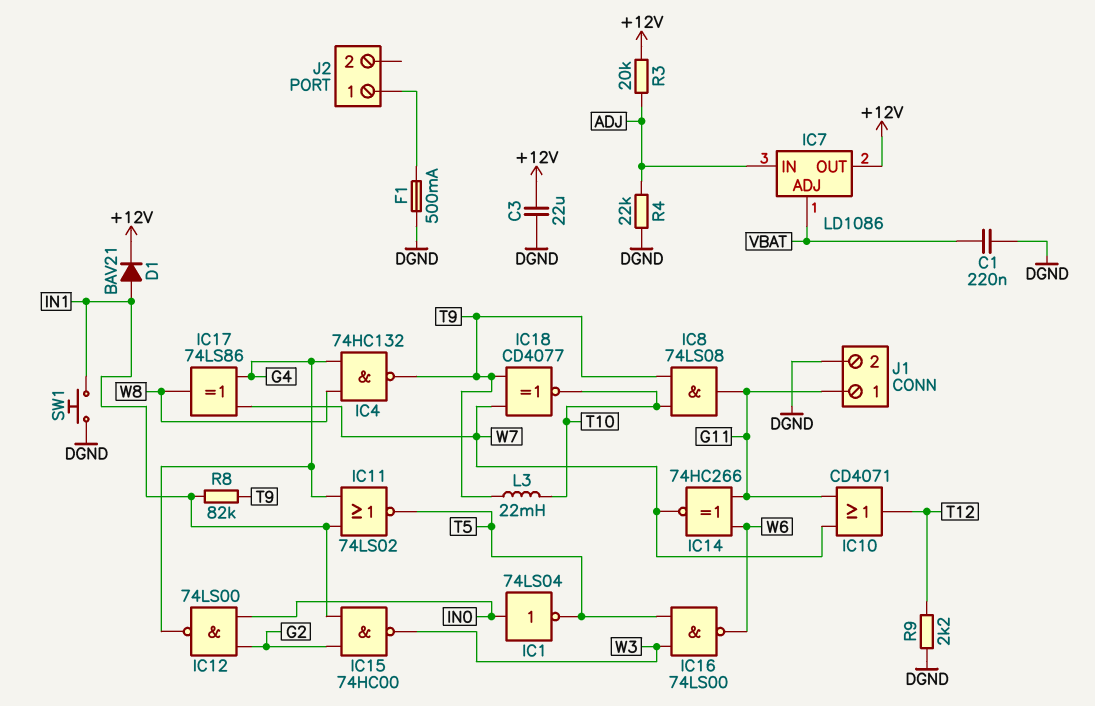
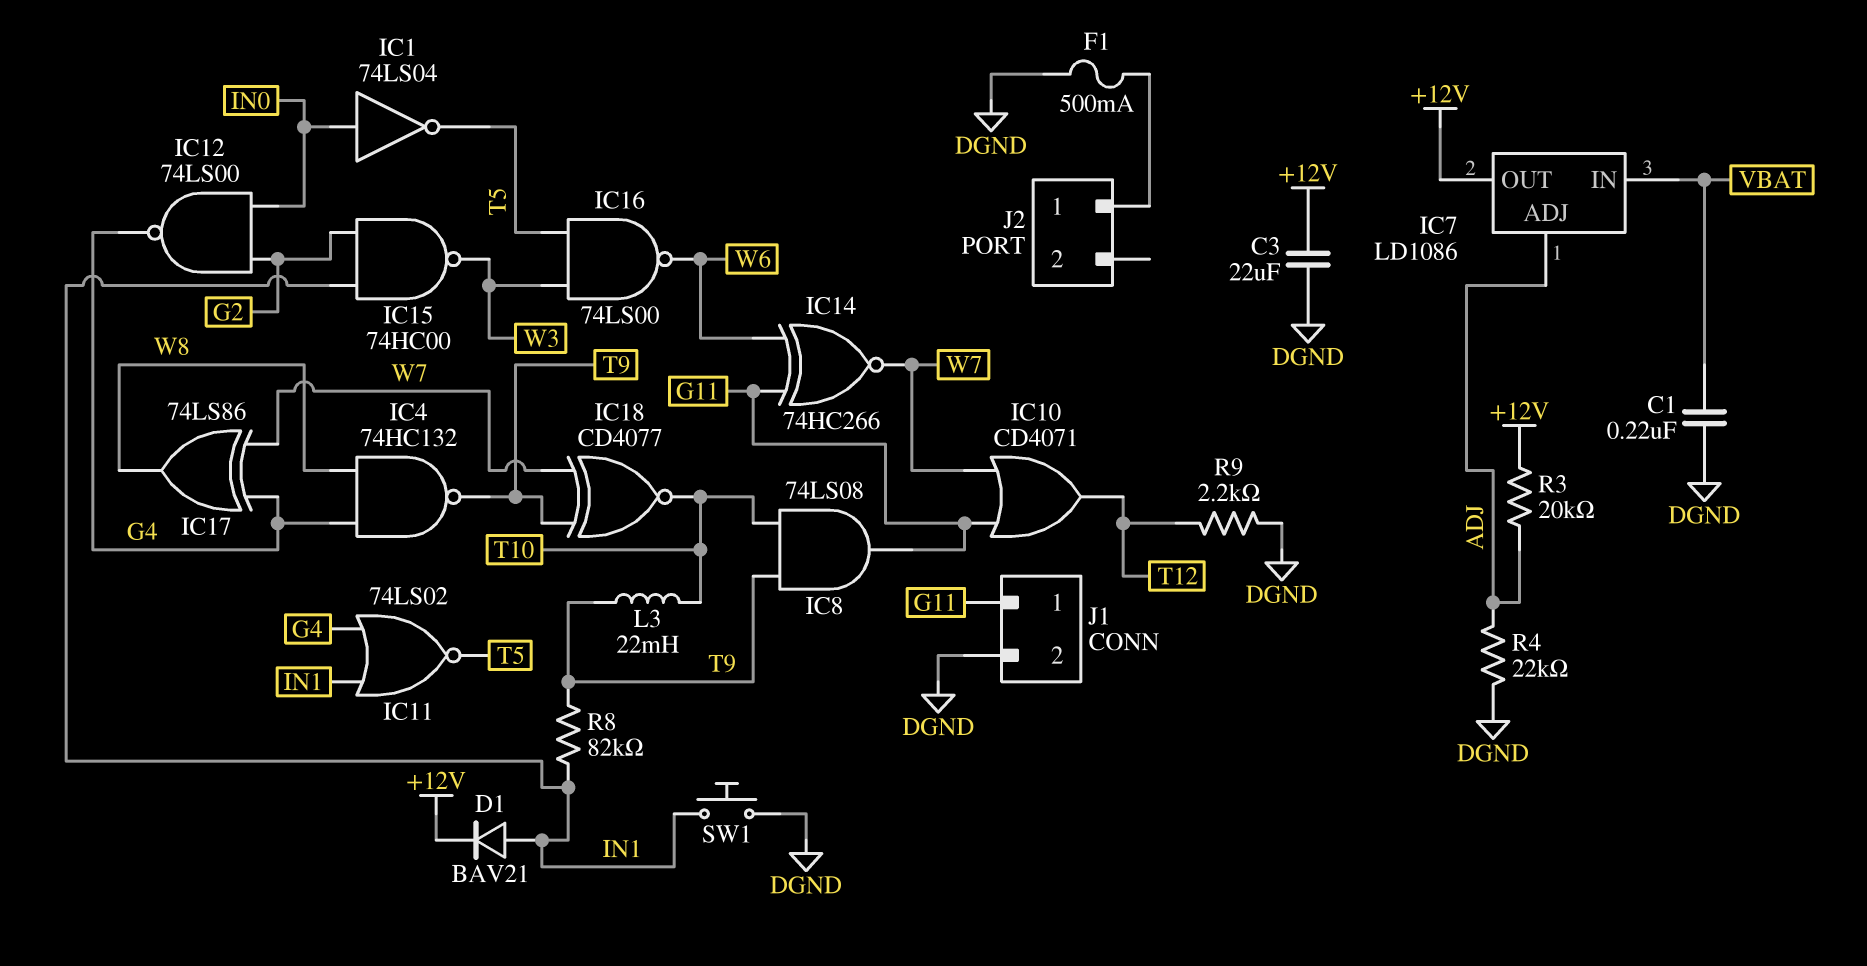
IC7 pin ADJ: VBAT -> ADJ
IC7 pin IN: ADJ -> VBAT

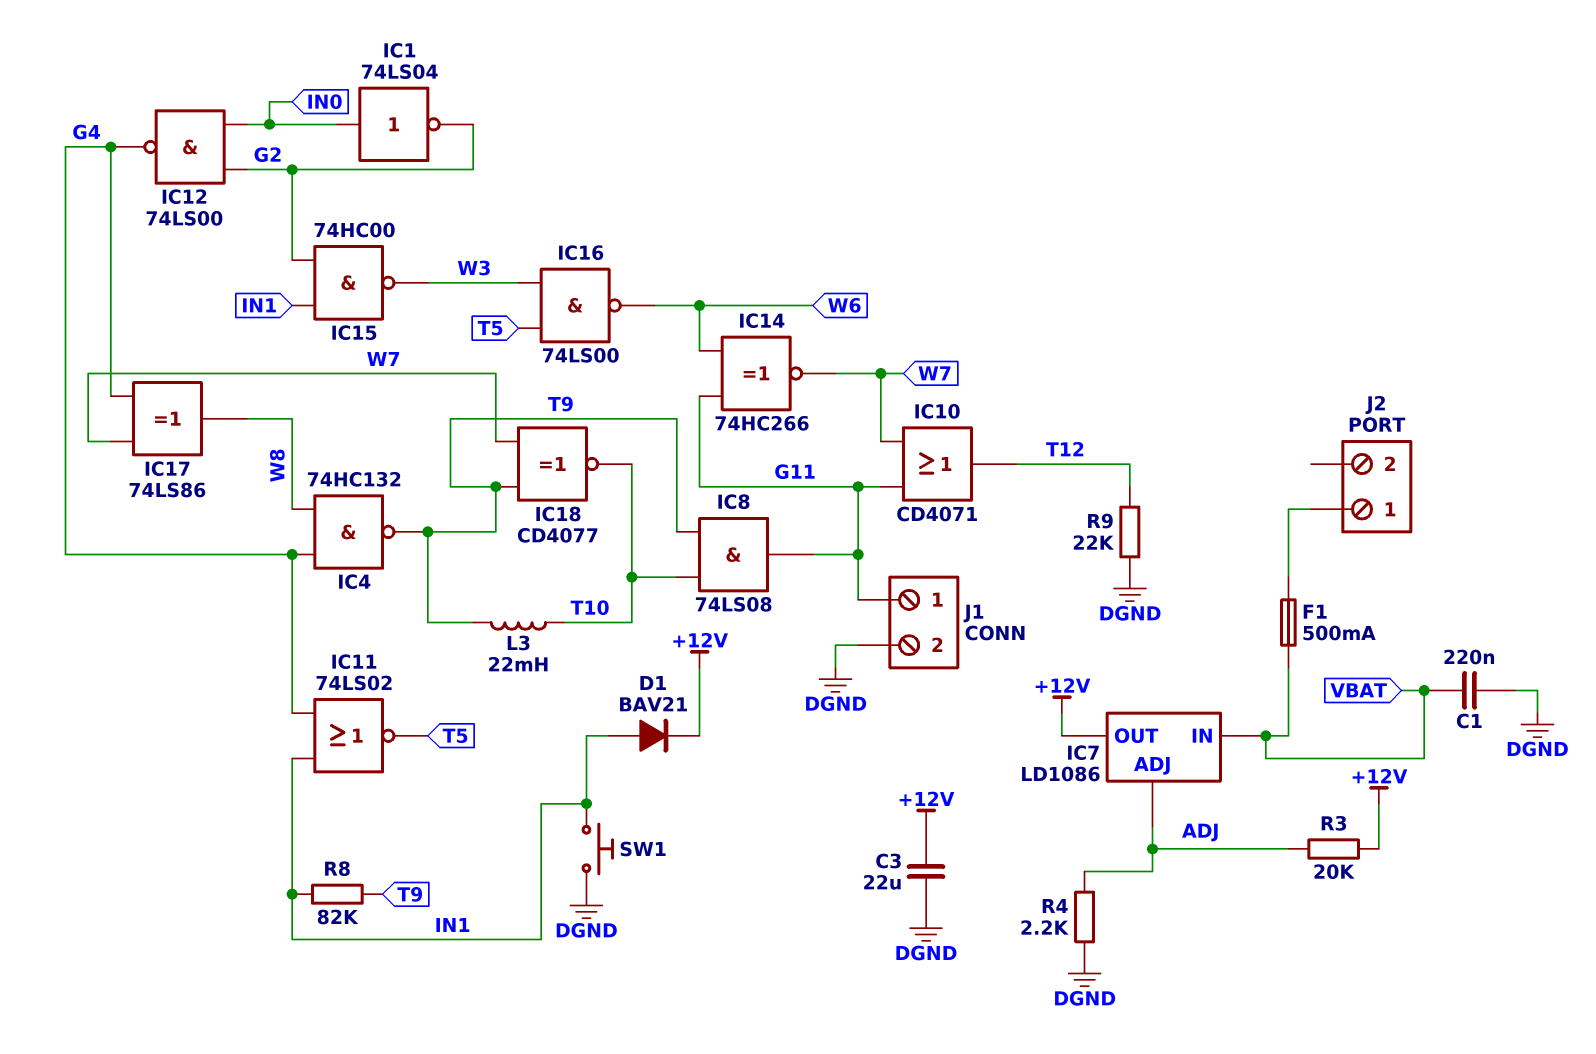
F1: 500mA (DGND, J2/1) -> 500mA (J2/1, VBAT)
IC1: NOT 74LS04 (in IN0, out T5) -> NOT 74LS04 (in IN0, out G2)
R4: 22k (ADJ, DGND) -> 2.2k (ADJ, DGND)
R9: 2.2k (DGND, T12) -> 22k (DGND, T12)

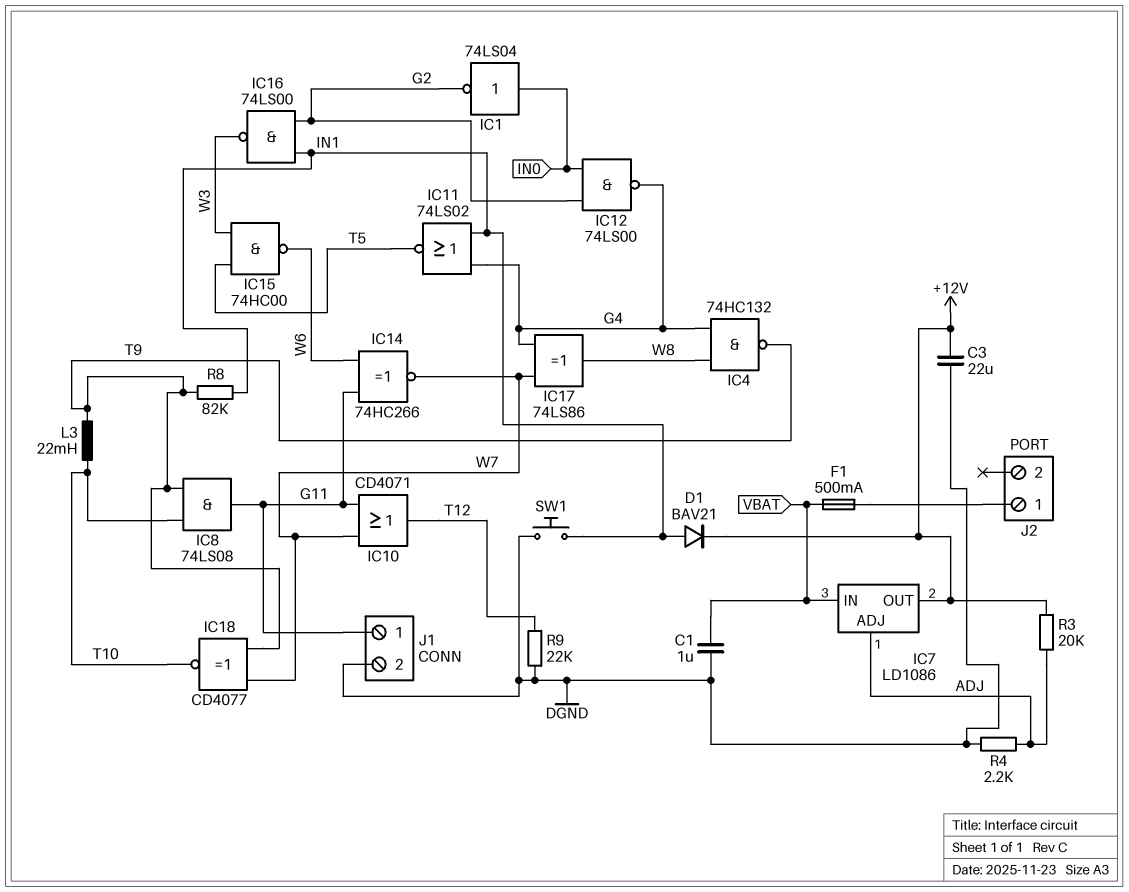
C1: 220nF (DGND, VBAT) -> 1uF (DGND, VBAT)
IC15: NAND 74HC00 (in G2, in IN1, out W3) -> NAND 74HC00 (in T5, in W3, out W6)
IC16: NAND 74LS00 (in T5, in W3, out W6) -> NAND 74LS00 (in G2, in IN1, out W3)

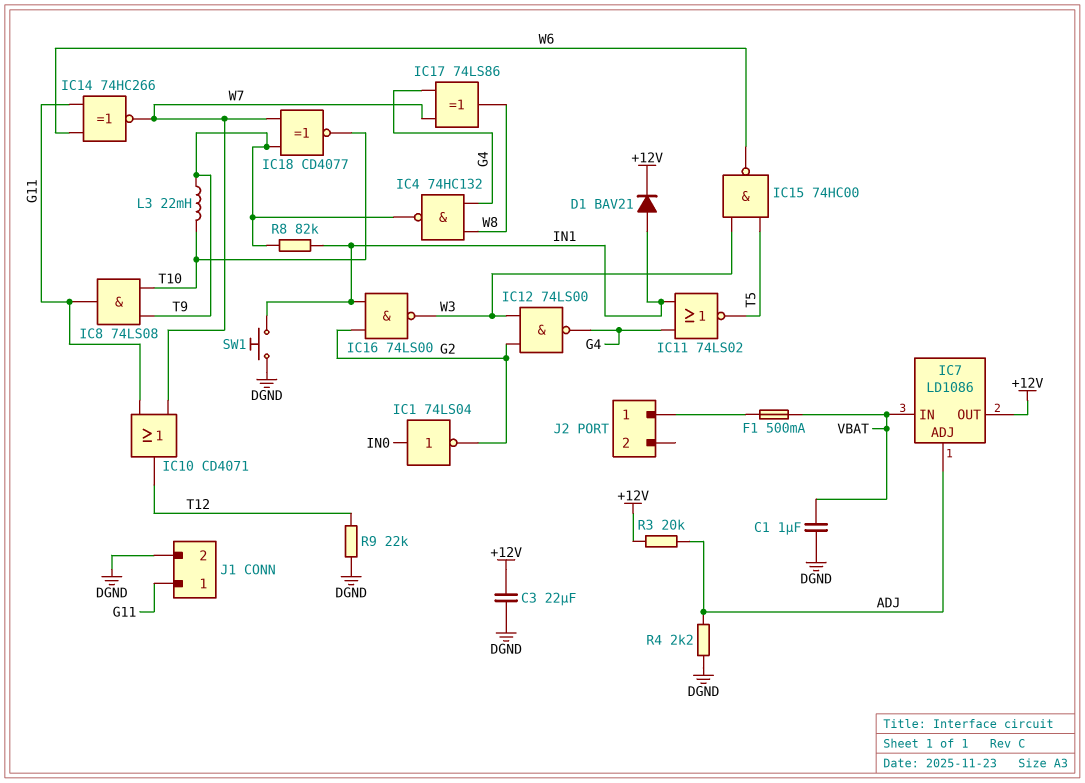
IC12: NAND 74LS00 (in G2, in IN0, out G4) -> NAND 74LS00 (in G2, in W3, out G4)

